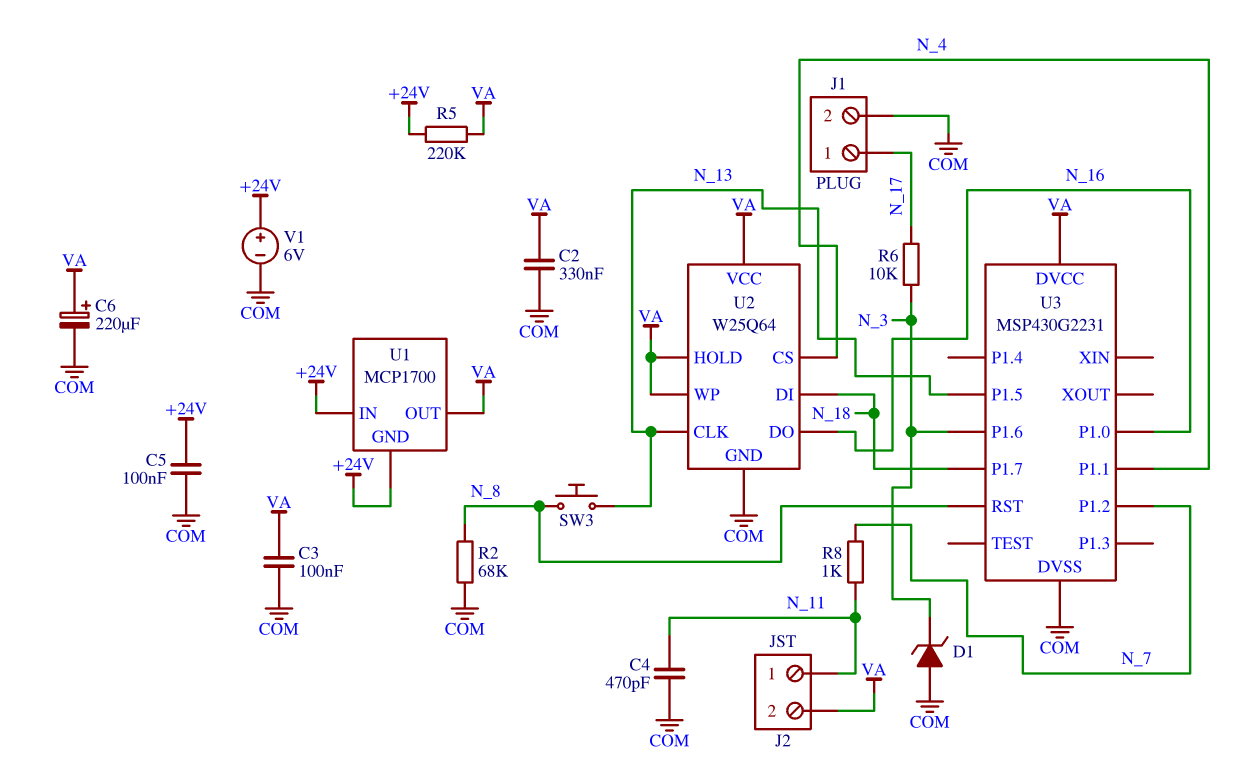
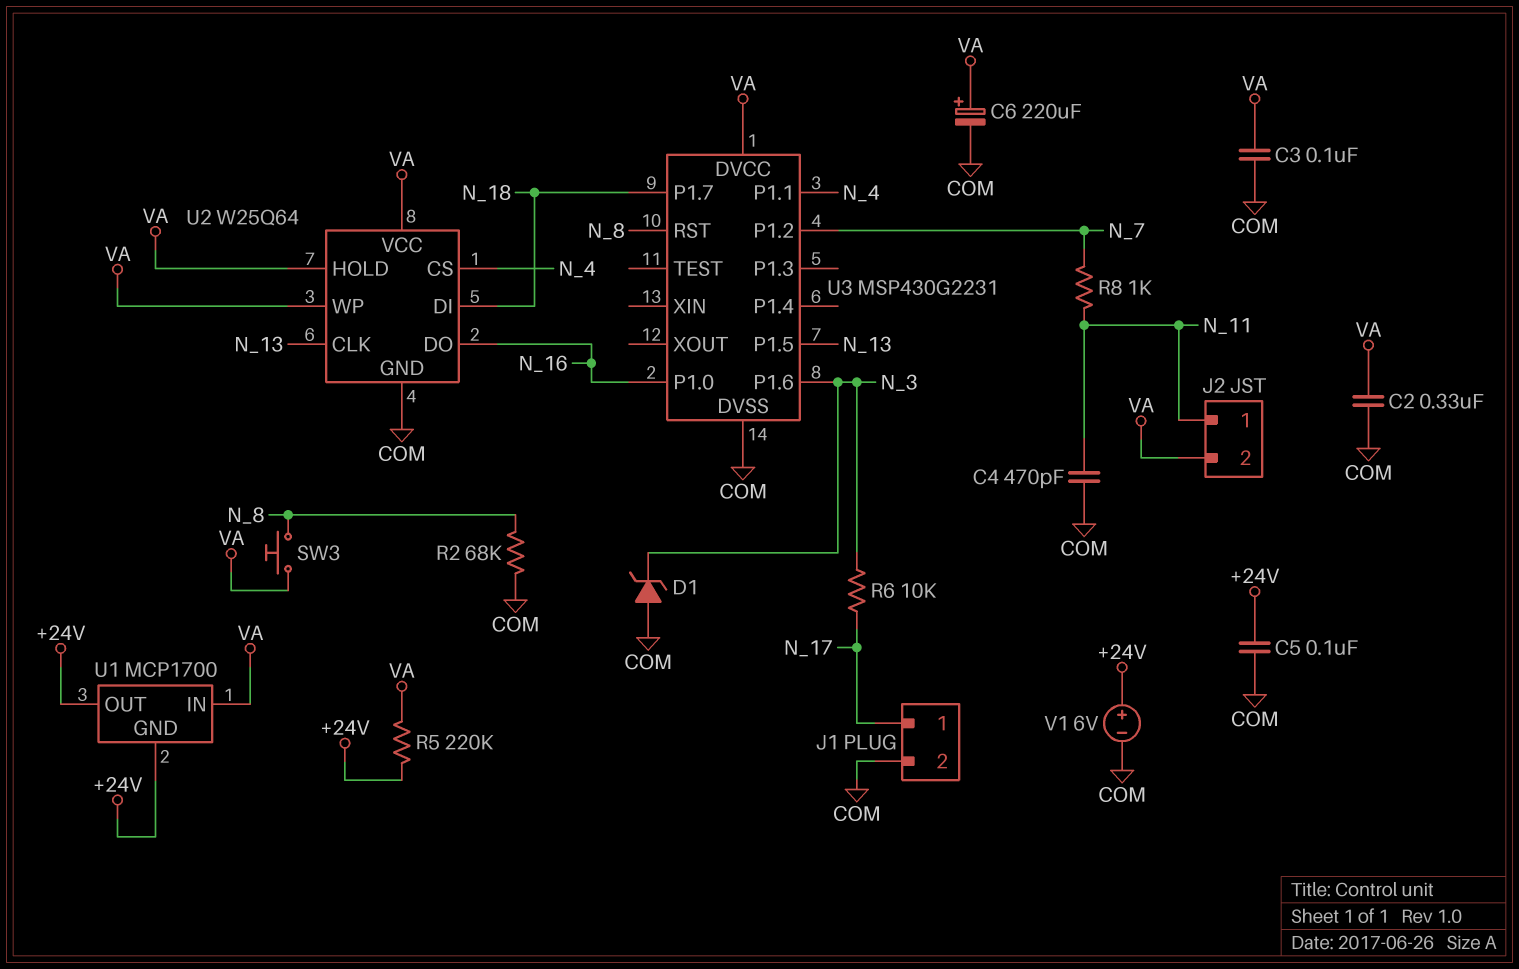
SW3: button (N_8, N_13) -> button (N_8, VA)
U1 pin IN: +24V -> VA
U1 pin OUT: VA -> +24V

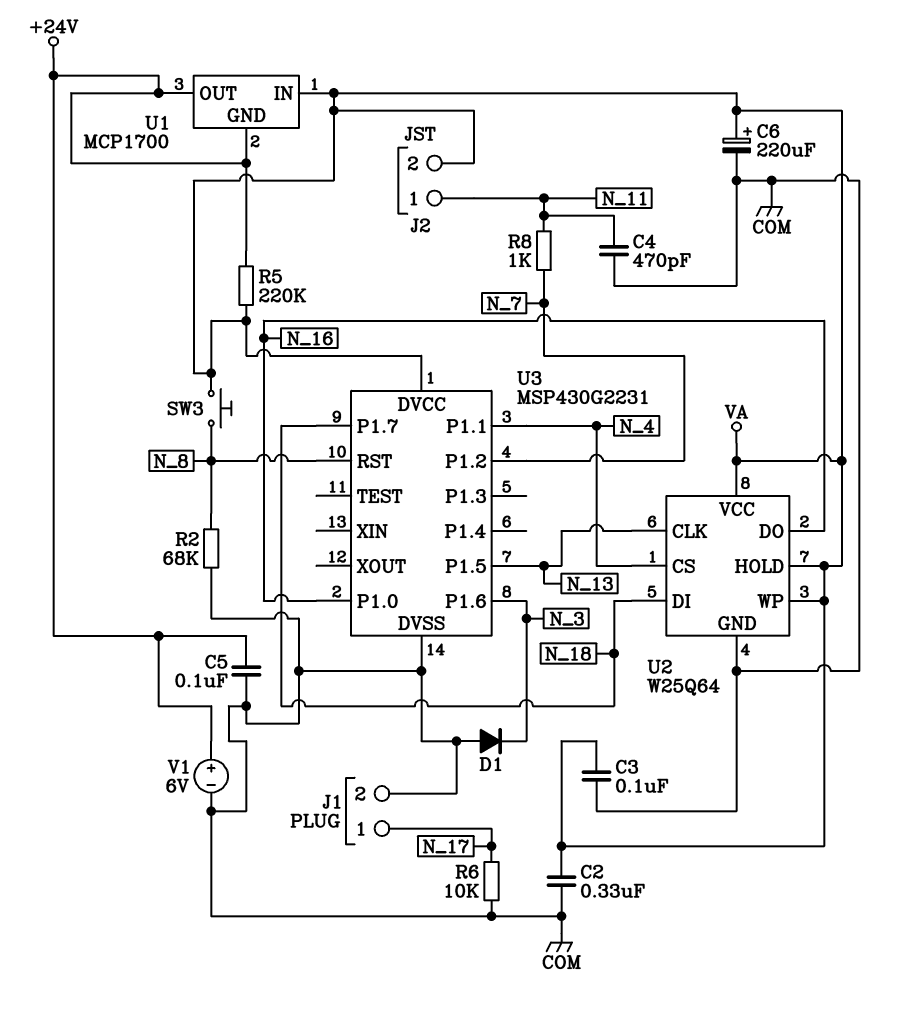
D1: zener (A COM, K N_3) -> diode (A COM, K N_3)
R6: 10k (N_3, N_17) -> 10k (COM, N_17)

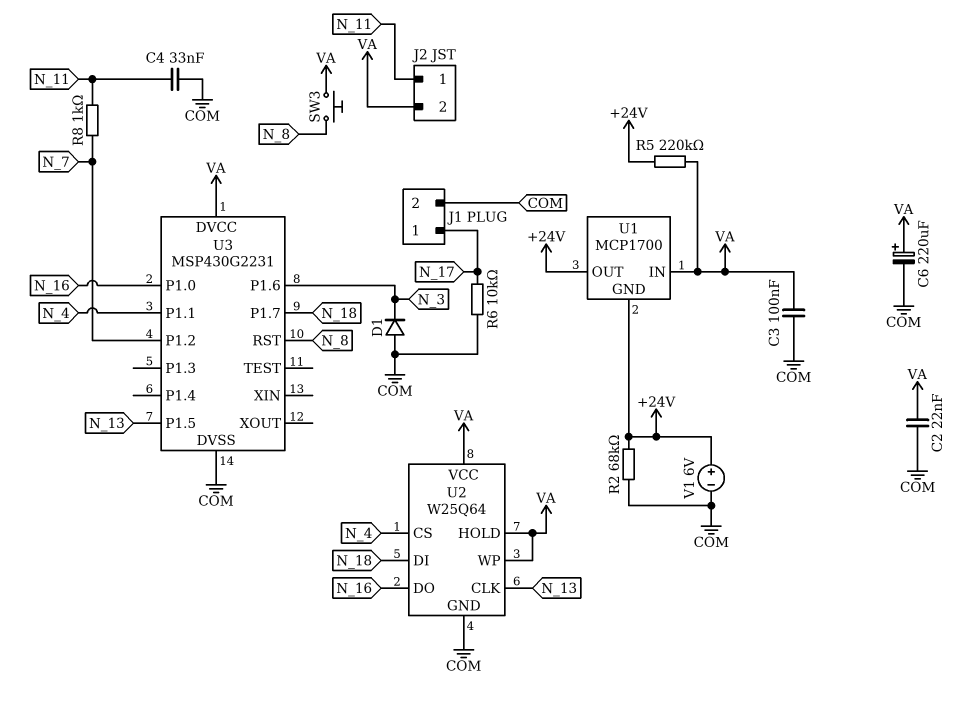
C2: 330nF (COM, VA) -> 22nF (COM, VA)
C4: 470pF (COM, N_11) -> 33nF (COM, N_11)
C5: 100nF (+24V, COM) -> none
R2: 68k (COM, N_8) -> 68k (+24V, COM)

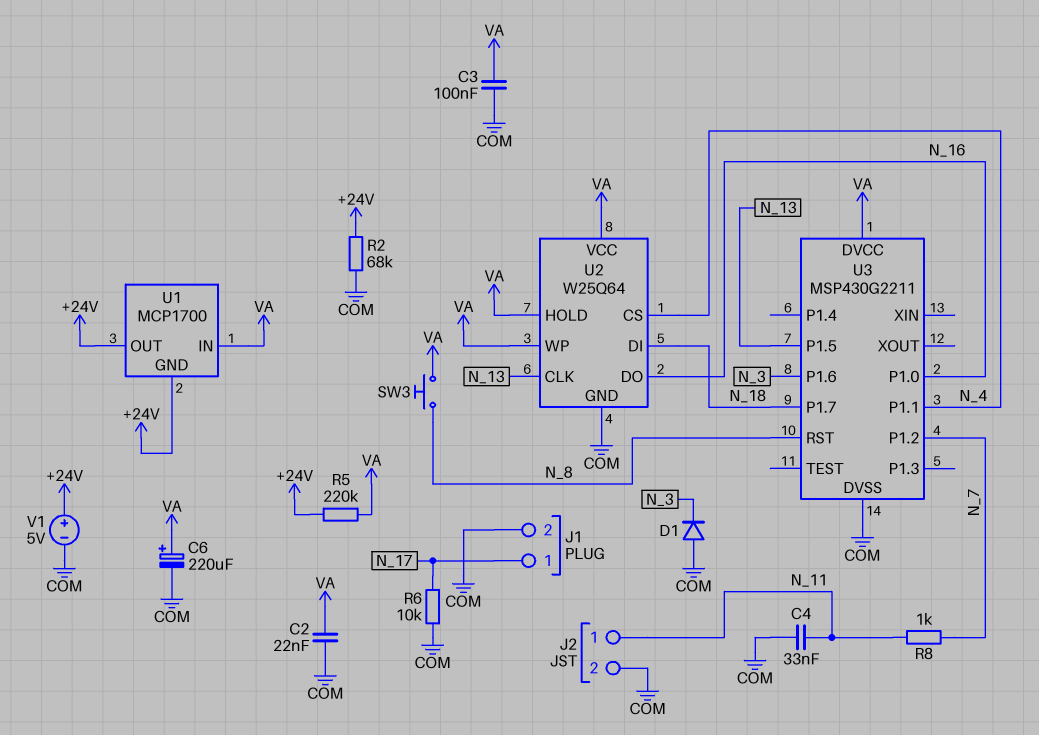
J2 pin 2: VA -> COM
U3: MSP430G2231 -> MSP430G2211
V1: 6V (plus +24V, minus COM) -> 5V (plus +24V, minus COM)

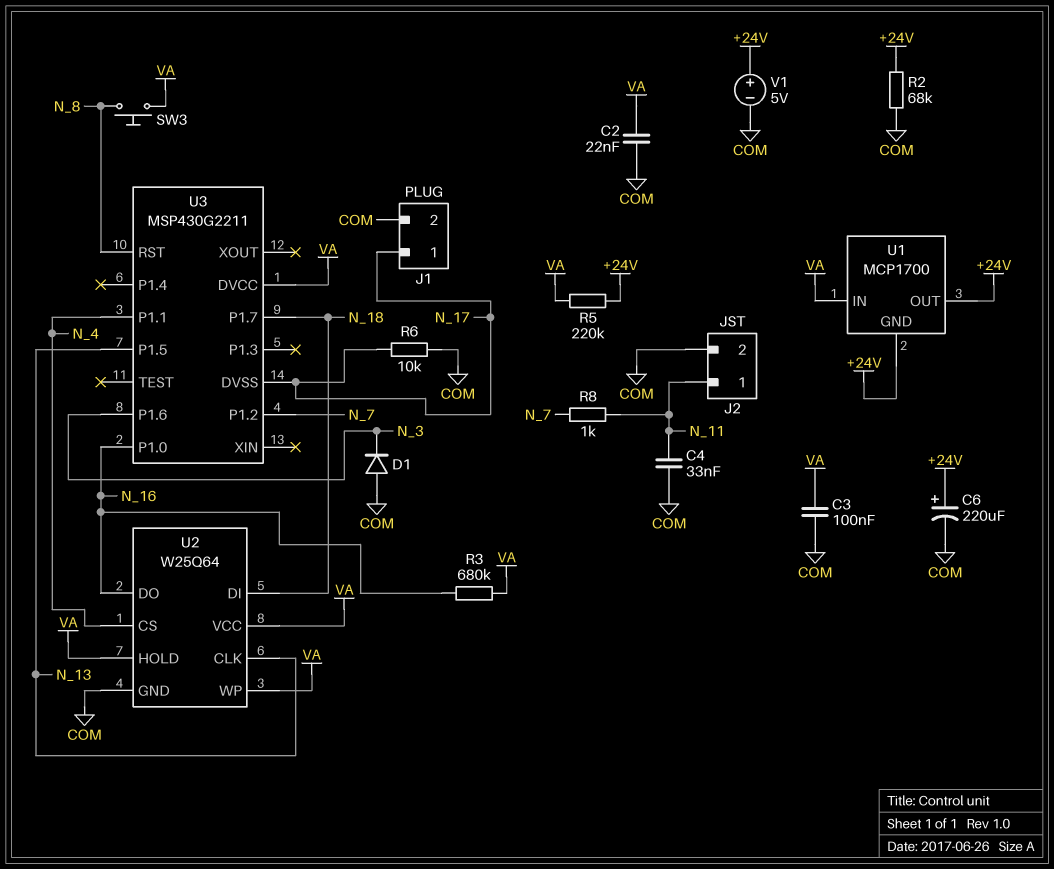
C6: 220uF (plus VA, minus COM) -> 220uF (plus +24V, minus COM)
R3: none -> 680k (N_16, VA)
U3 pin DVSS: COM -> N_17

